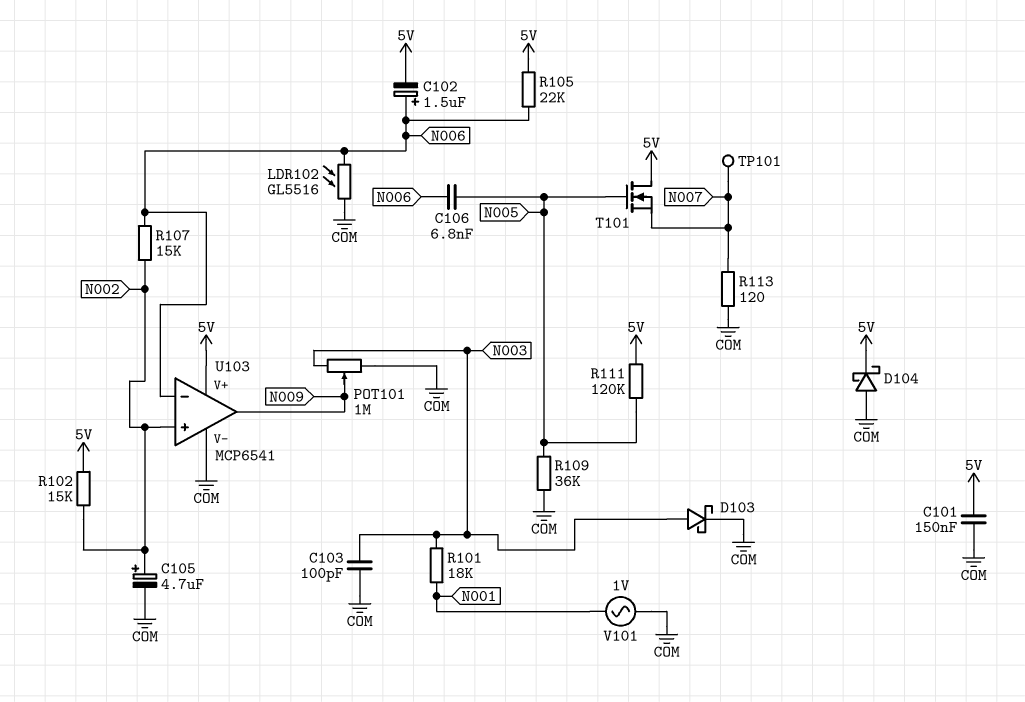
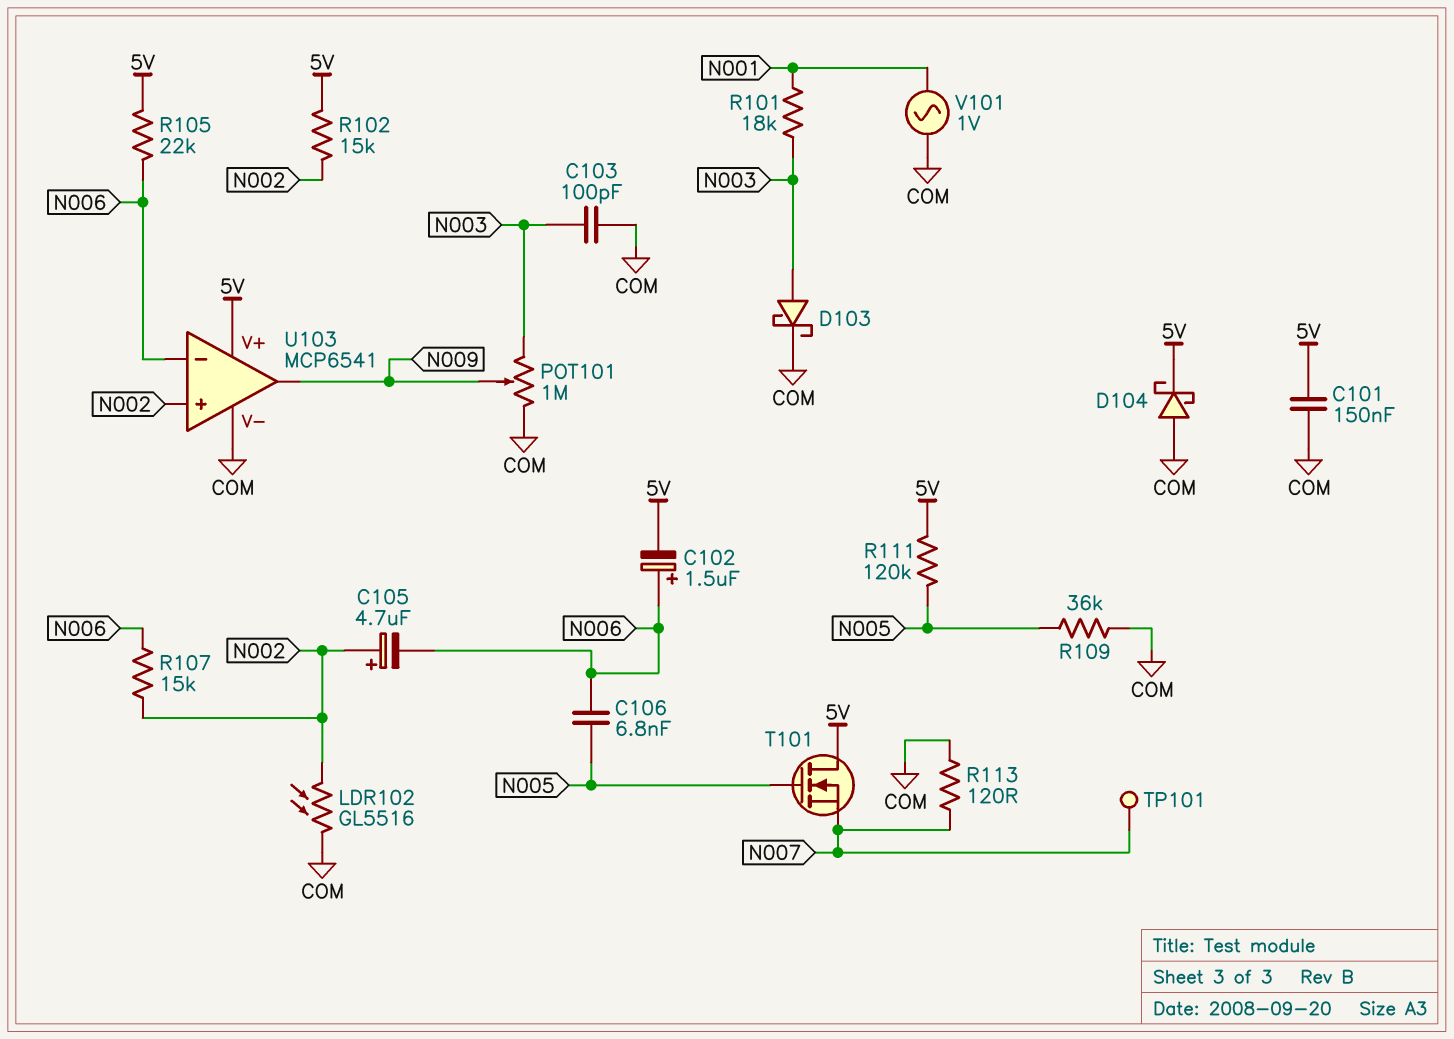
C105: 4.7uF (plus N002, minus COM) -> 4.7uF (plus N002, minus N006)
LDR102: GL5516 (COM, N006) -> GL5516 (COM, N002)

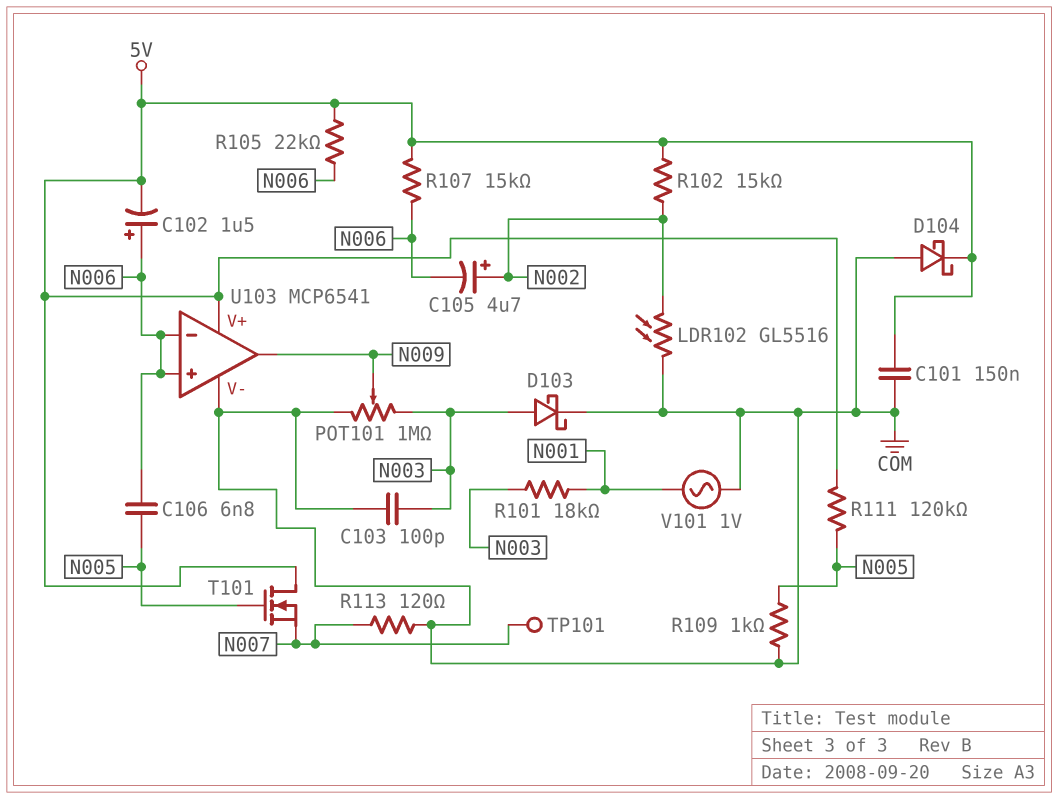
R107: 15k (N002, N006) -> 15k (5V, N006)
R109: 36k (COM, N005) -> 1k (COM, N005)
U103 pin in+: N002 -> N006

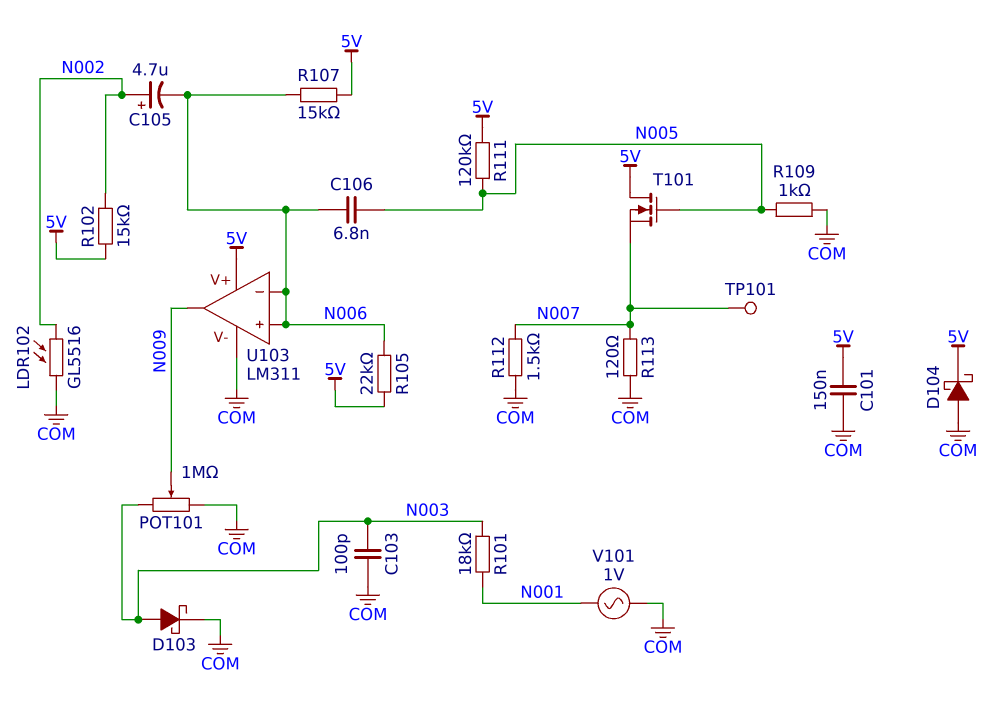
C102: 1.5uF (plus N006, minus 5V) -> none
R112: none -> 1.5k (COM, N007)
U103: MCP6541 -> LM311

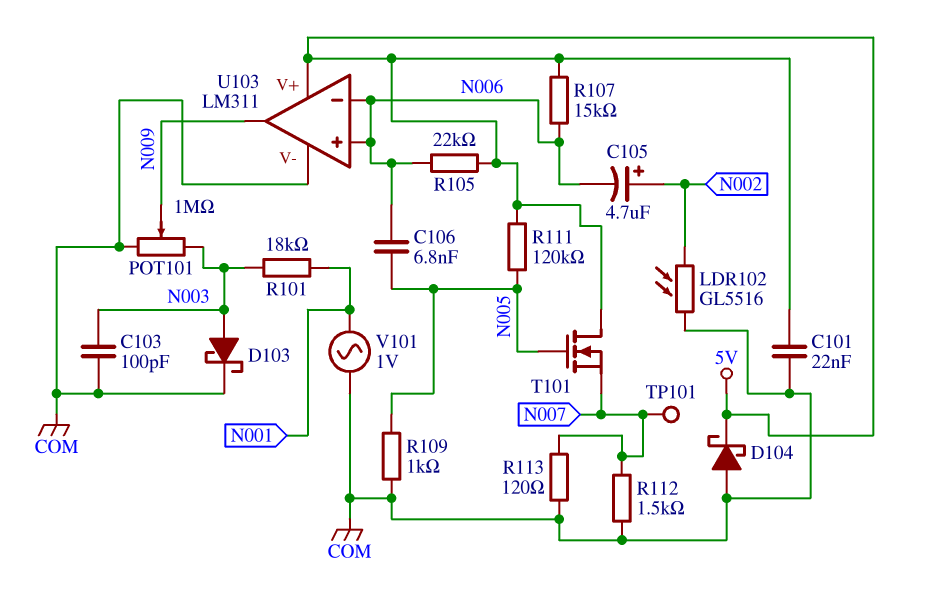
C101: 150nF (5V, COM) -> 22nF (5V, COM)
R102: 15k (5V, N002) -> none

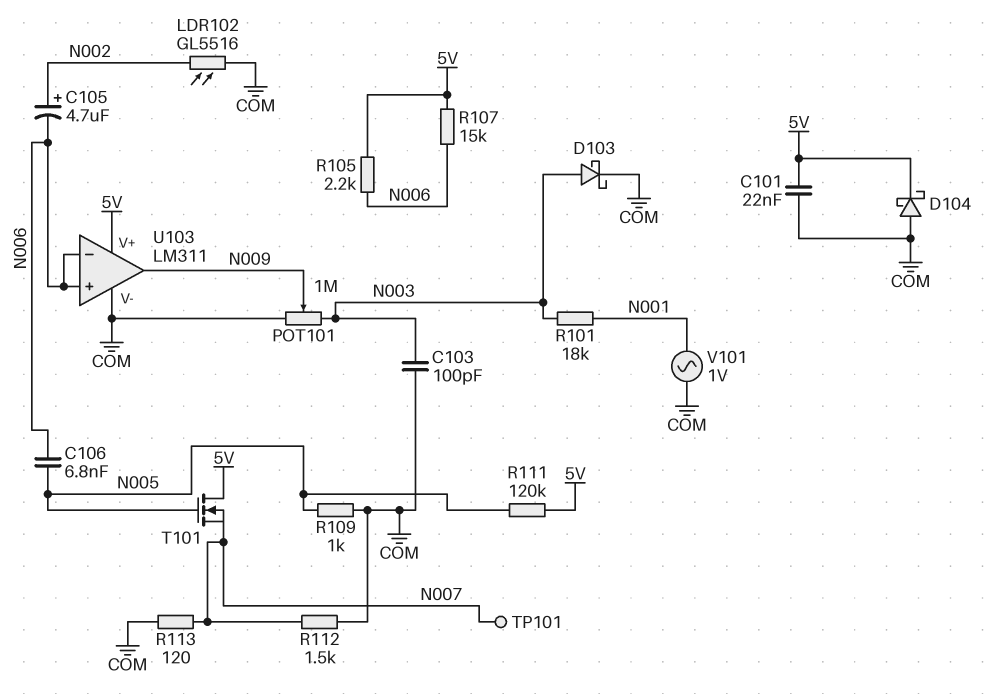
R105: 22k (5V, N006) -> 2.2k (5V, N006)

